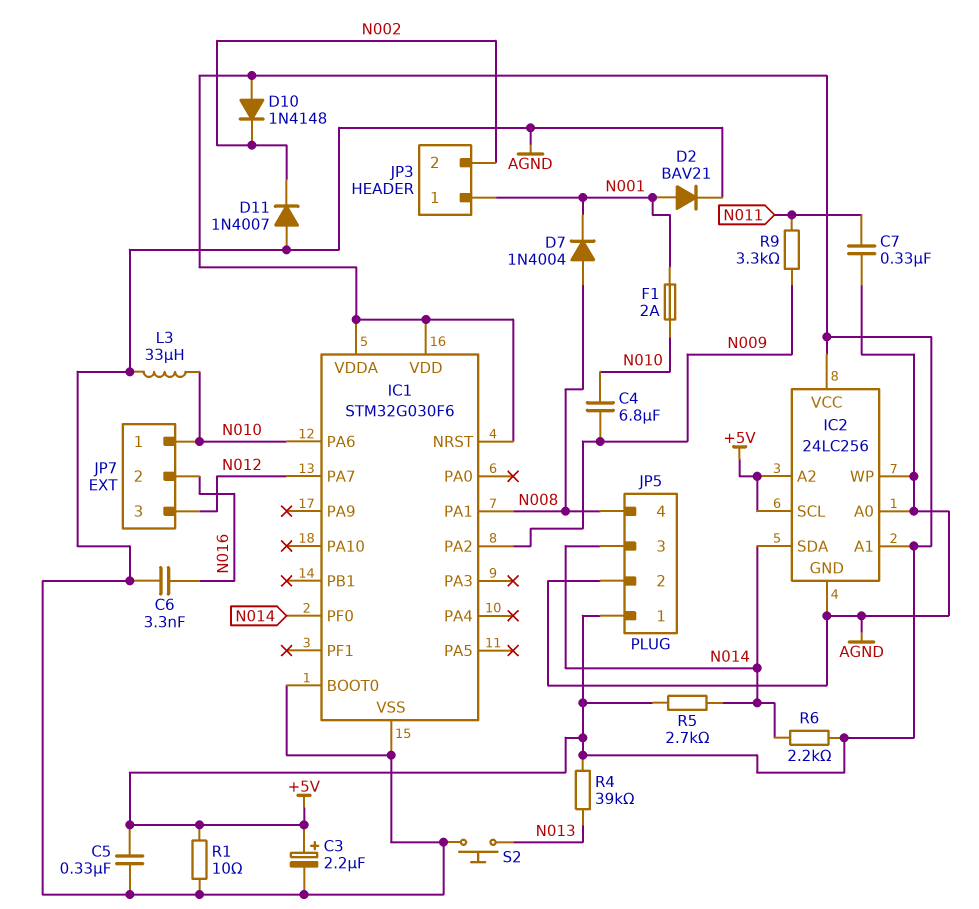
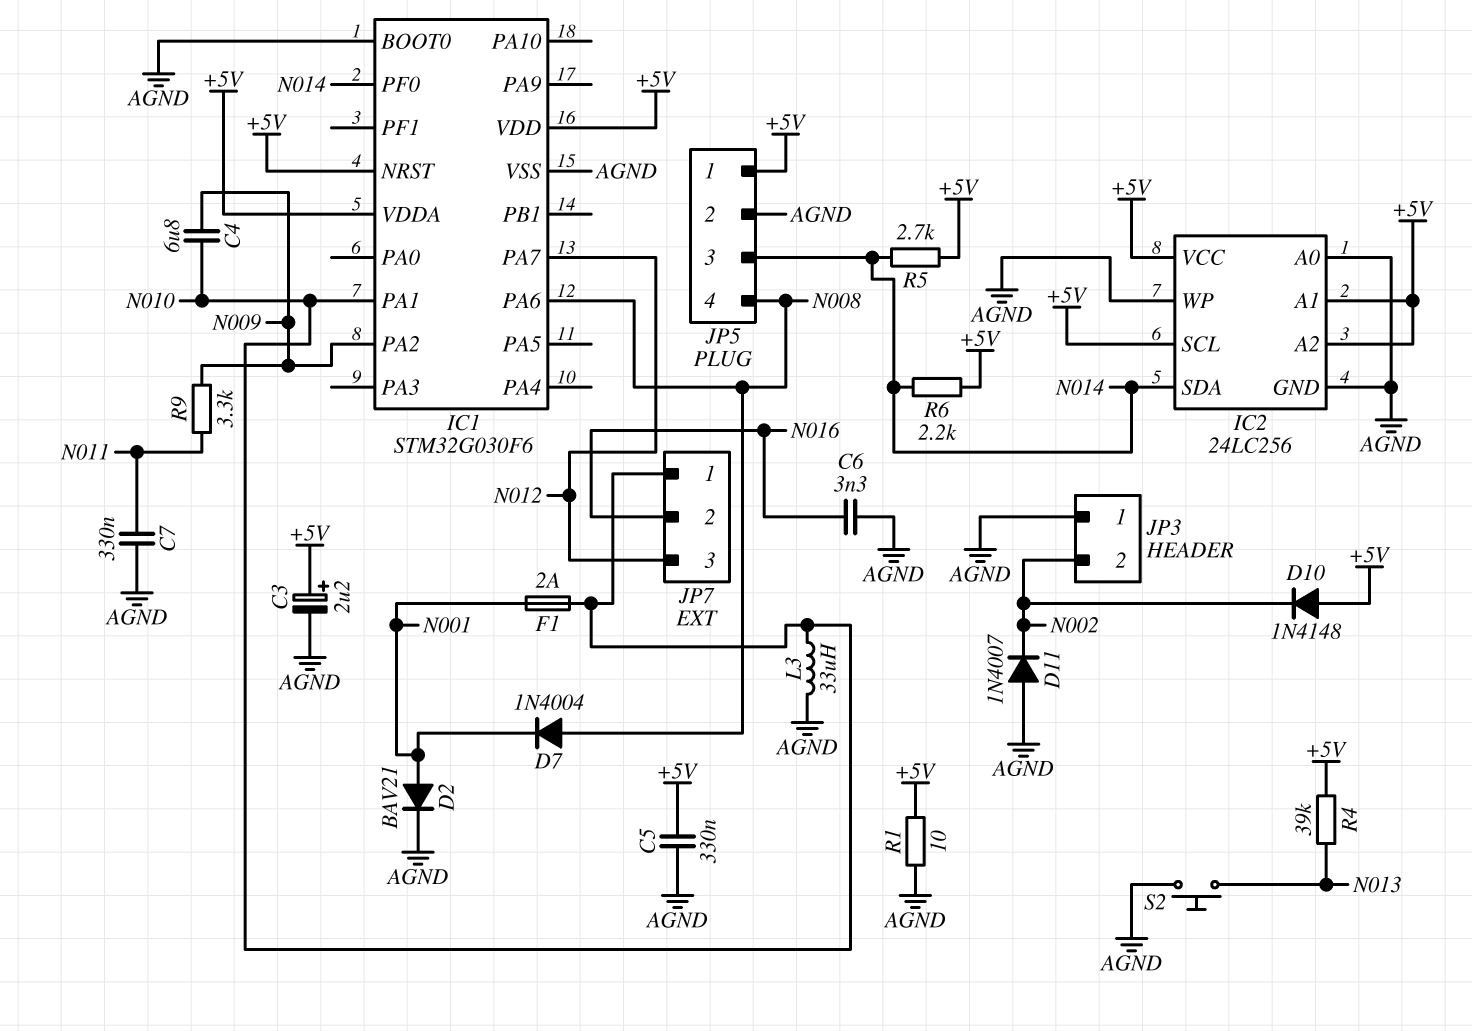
IC1 pin PA1: N008 -> N010
IC1 pin PA6: N010 -> N008
JP3 pin 1: N001 -> AGND

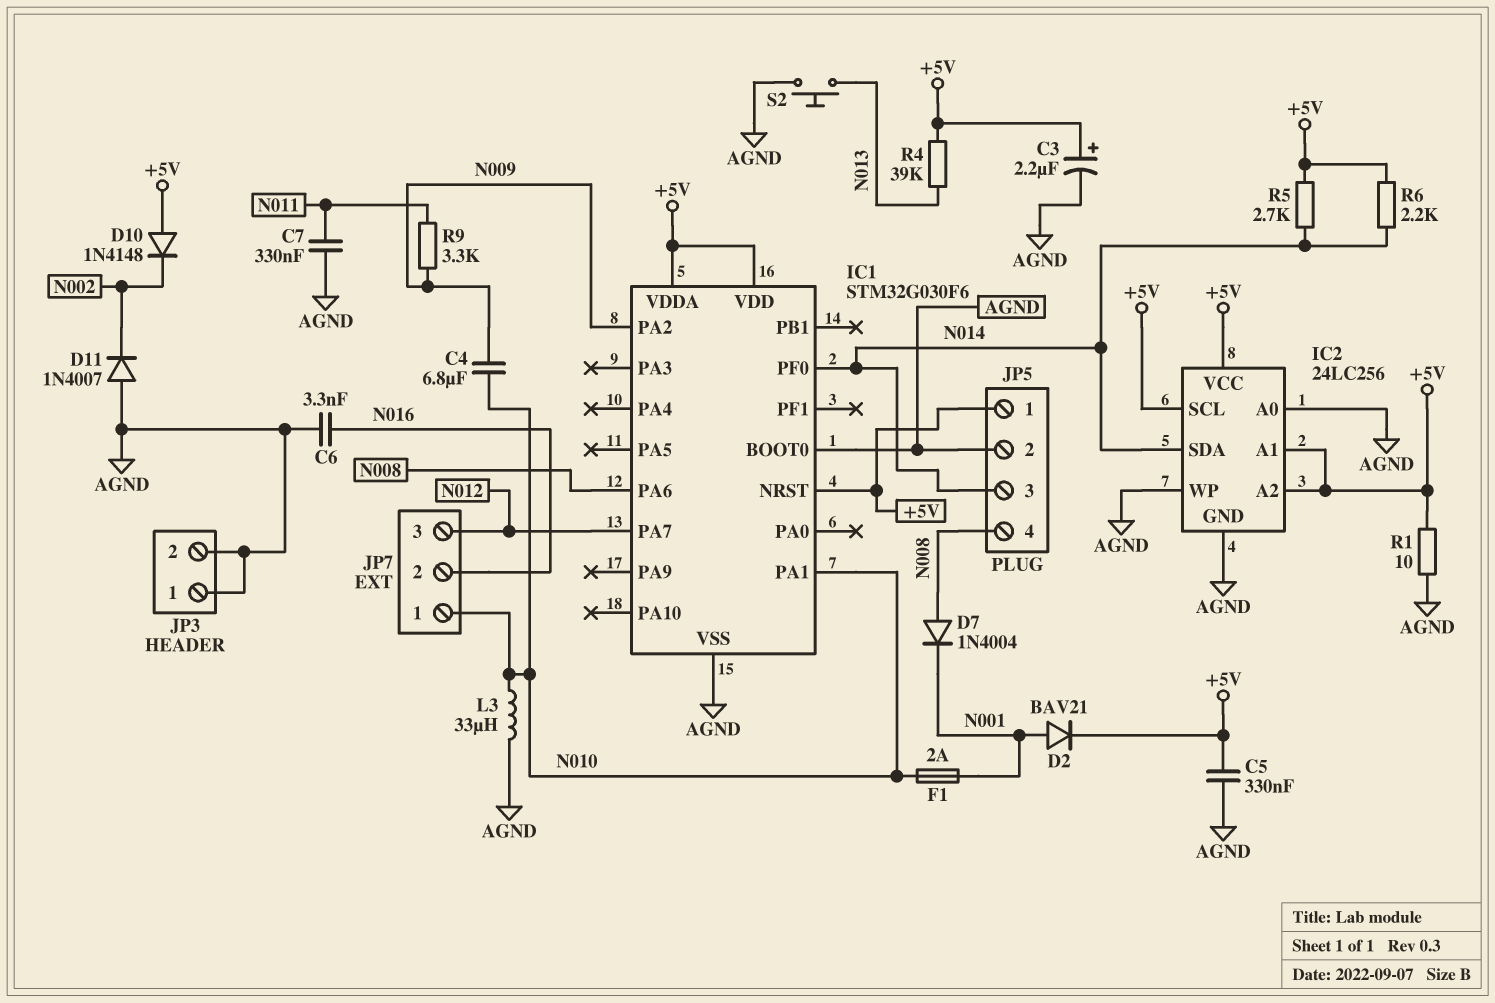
D2: diode BAV21 (A N001, K AGND) -> diode BAV21 (A N001, K +5V)
JP3 pin 2: N002 -> AGND

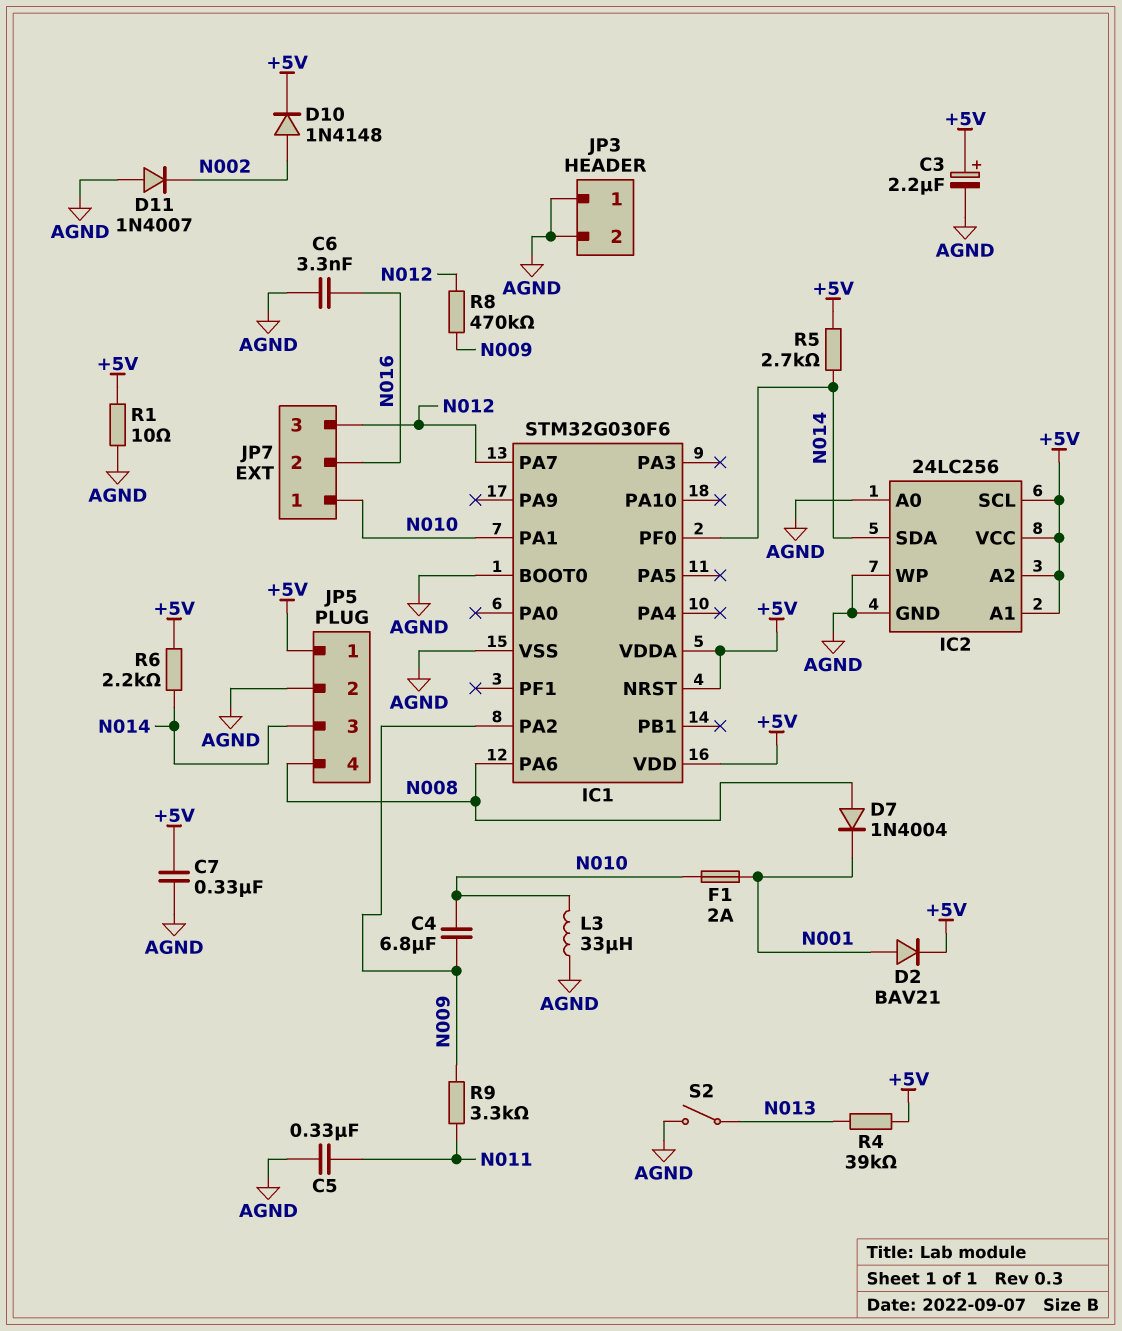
C5: 330nF (+5V, AGND) -> 330nF (AGND, N011)
C7: 330nF (AGND, N011) -> 330nF (+5V, AGND)
D10: diode 1N4148 (A +5V, K N002) -> diode 1N4148 (A N002, K +5V)
R8: none -> 470k (N009, N012)
S2: button (AGND, N013) -> switch (AGND, N013)

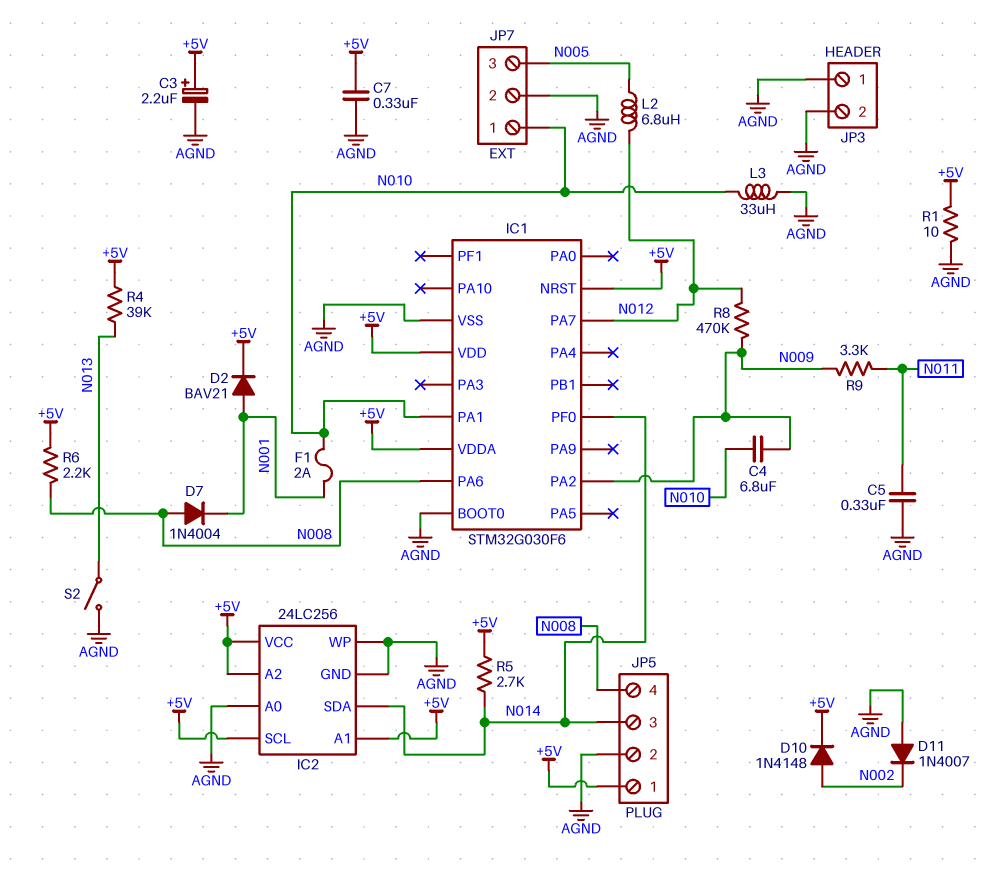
C6: 3.3nF (AGND, N016) -> none
JP7 pin 2: N016 -> AGND
JP7 pin 3: N012 -> N005
L2: none -> 6.8uH (N005, N012)
R6: 2.2k (+5V, N014) -> 2.2k (+5V, N008)

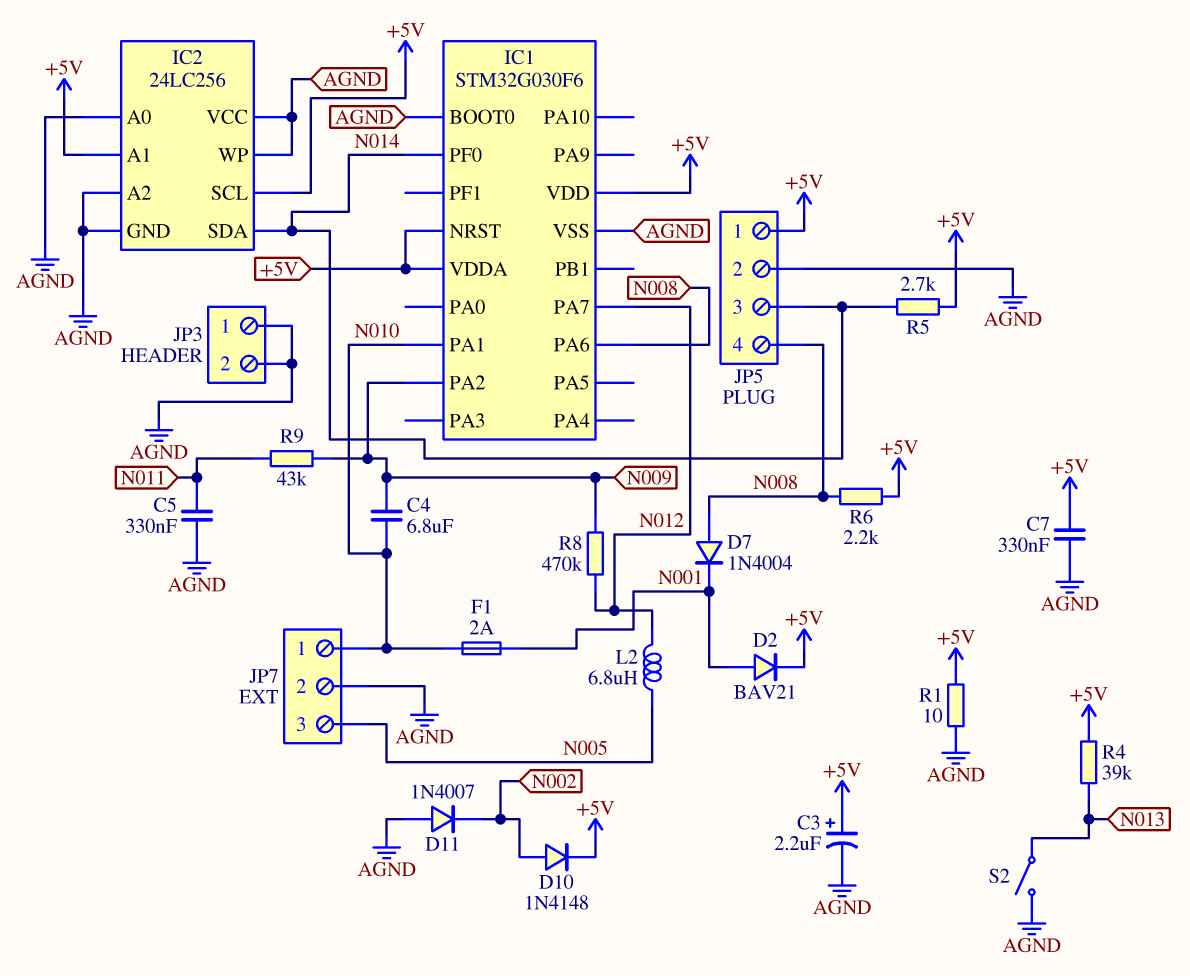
IC2 pin A2: +5V -> AGND
IC2 pin VCC: +5V -> AGND
L3: 33uH (AGND, N010) -> none
R9: 3.3k (N009, N011) -> 43k (N009, N011)

